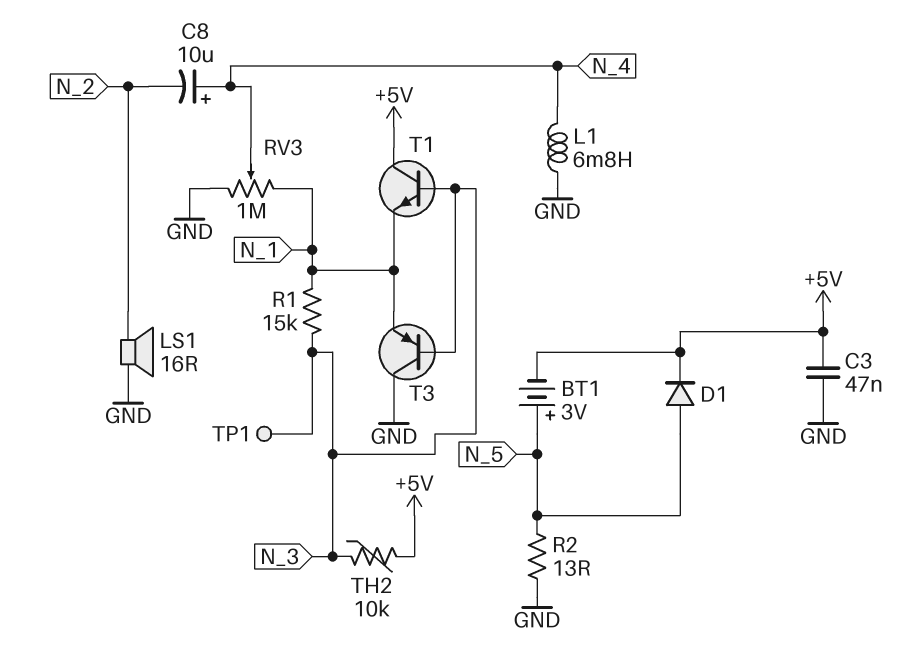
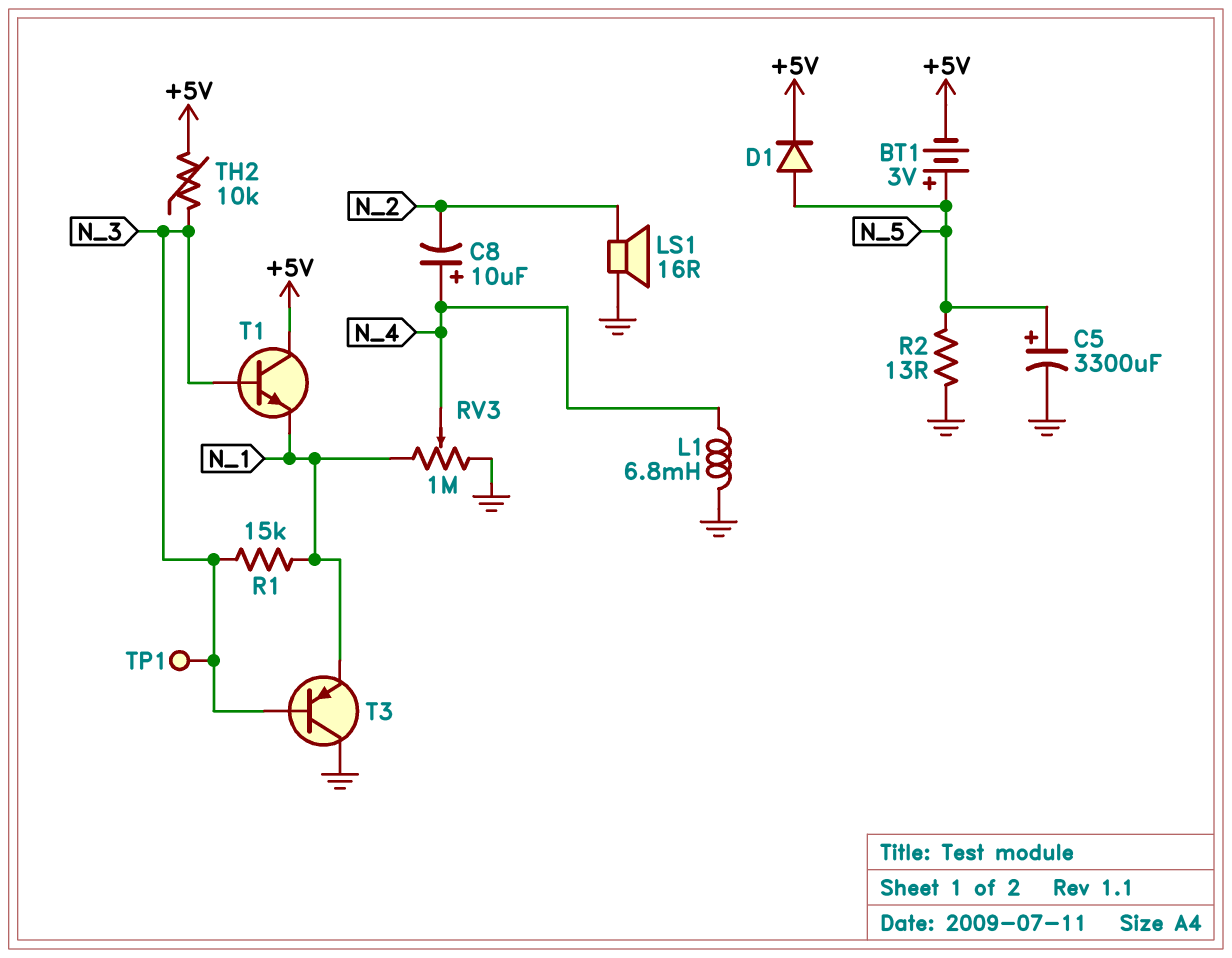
C3: 47nF (+5V, GND) -> none
C5: none -> 3300uF (plus N_5, minus GND)

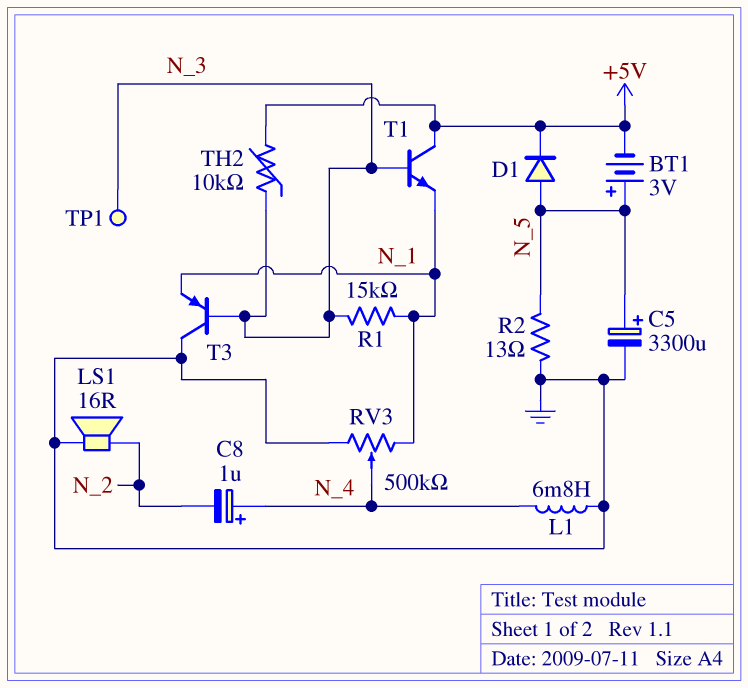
C8: 10uF (plus N_4, minus N_2) -> 1uF (plus N_4, minus N_2)
RV3: 1M (GND, N_1, wiper N_4) -> 500k (GND, N_1, wiper N_4)

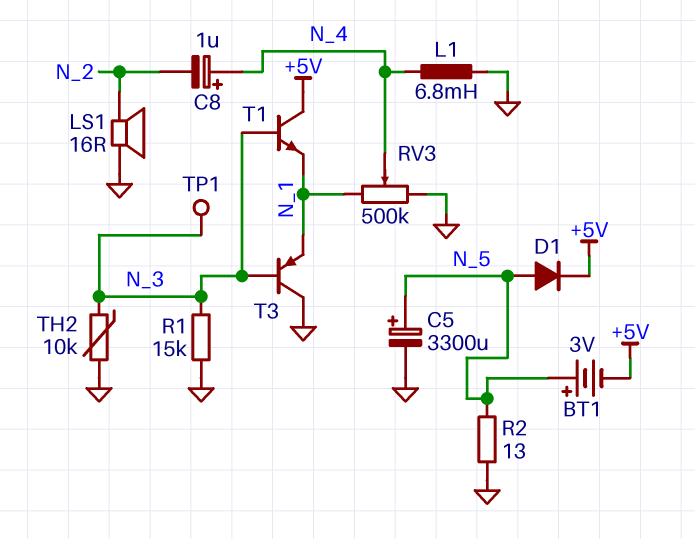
R1: 15k (N_1, N_3) -> 15k (GND, N_3)
TH2: 10k (+5V, N_3) -> 10k (GND, N_3)

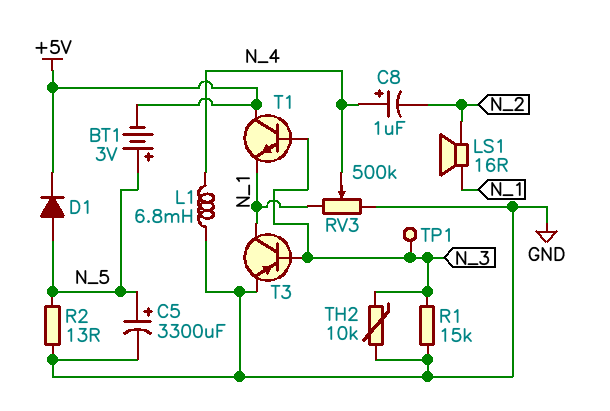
LS1: speaker 16R (GND, N_2) -> speaker 16R (N_1, N_2)
T3: PNP (B N_3, C GND, E N_1) -> PNP (B N_3, C N_1, E GND)

